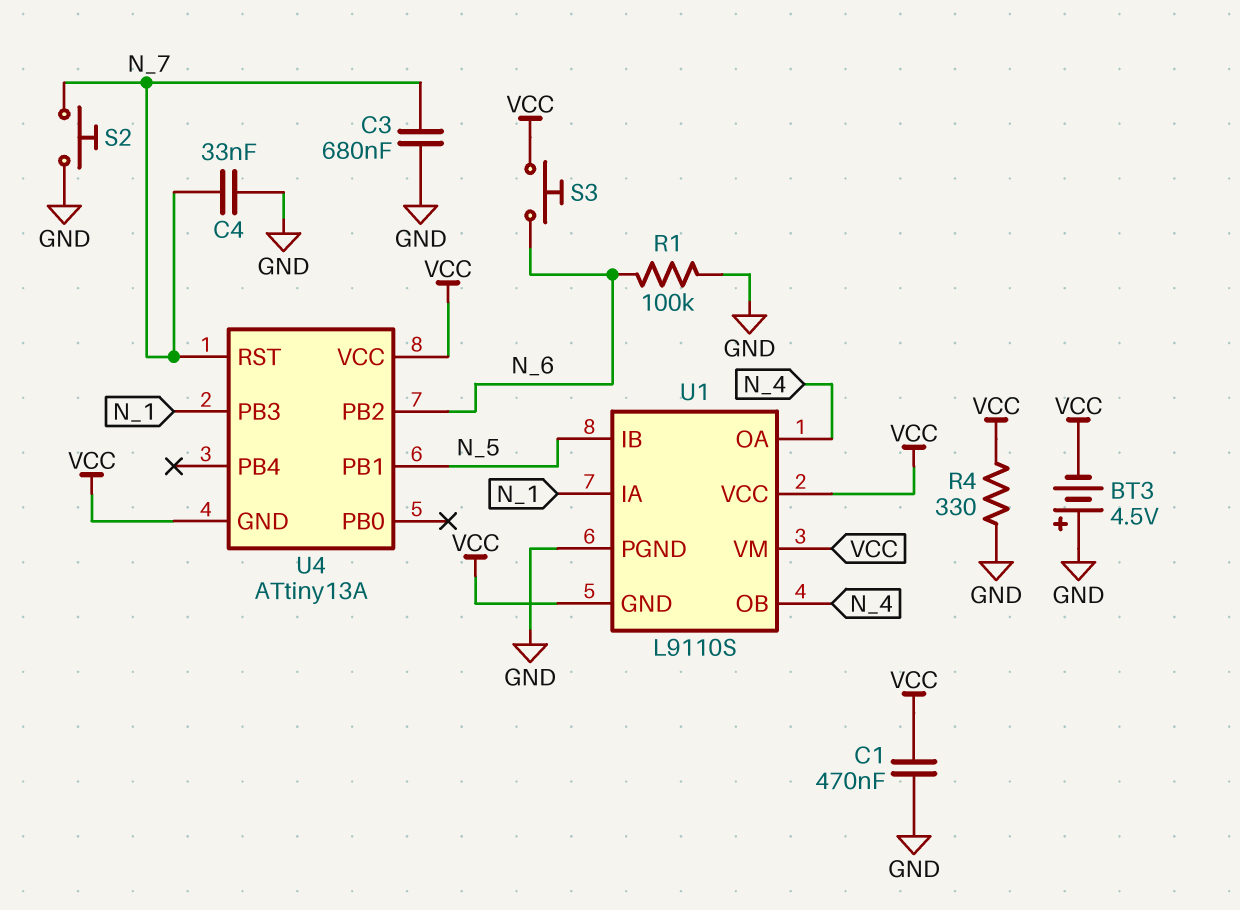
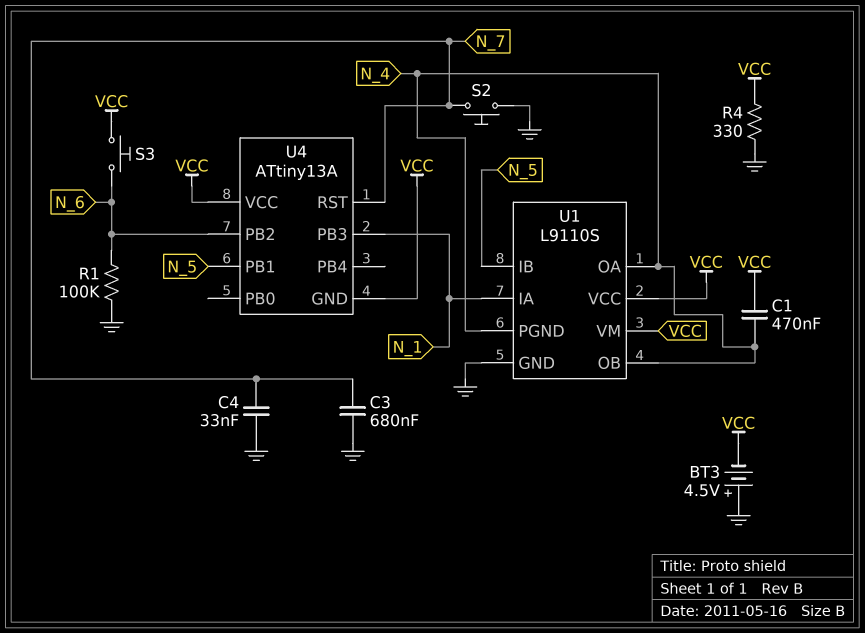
C1: 470nF (GND, VCC) -> 470nF (N_4, VCC)
U1 pin GND: VCC -> GND
U1 pin PGND: GND -> N_4

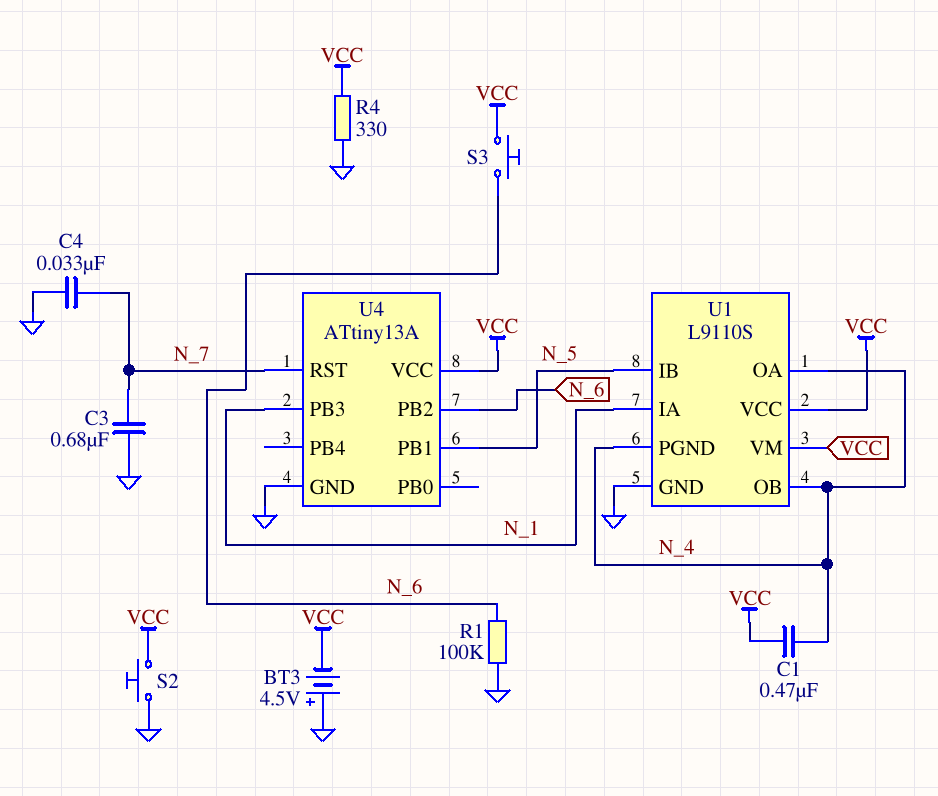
S2: button (GND, N_7) -> button (GND, VCC)
U4 pin GND: VCC -> GND

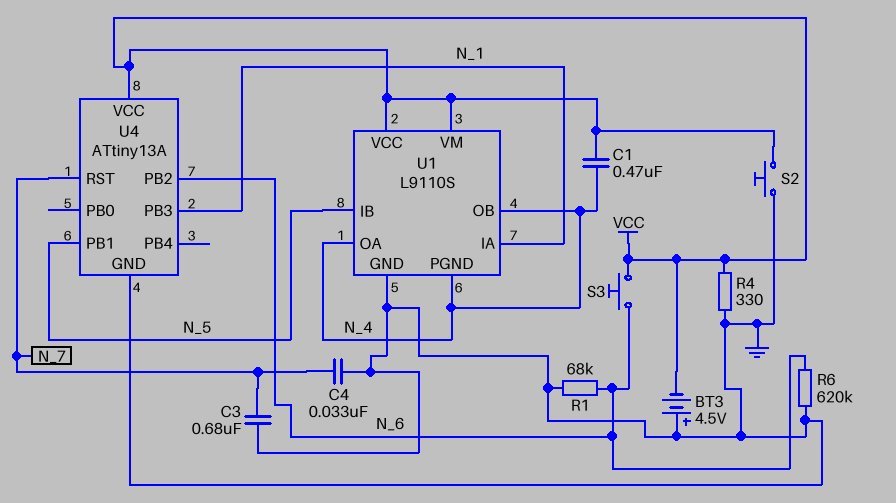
R1: 100k (GND, N_6) -> 68k (GND, N_6)
R6: none -> 620k (GND, N_6)

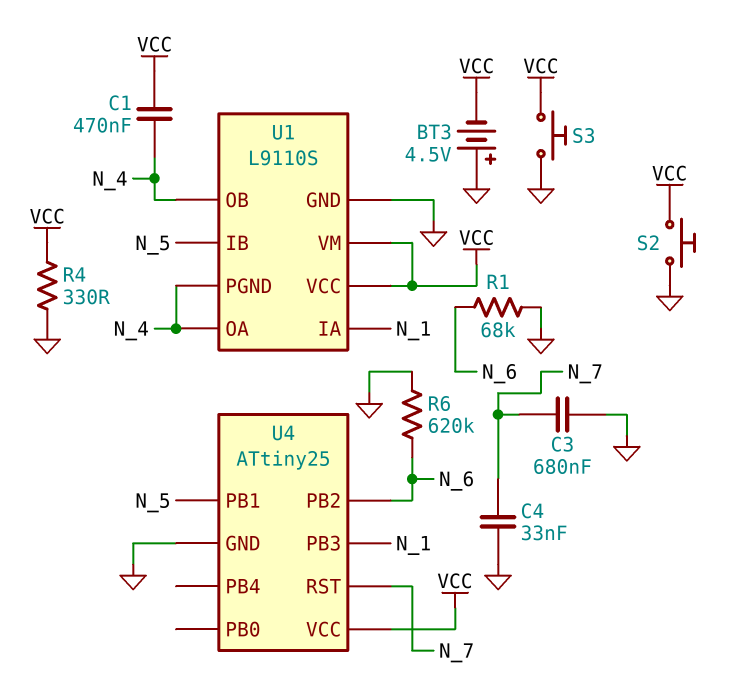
S3: button (N_6, VCC) -> button (GND, VCC)
U4: ATtiny13A -> ATtiny25

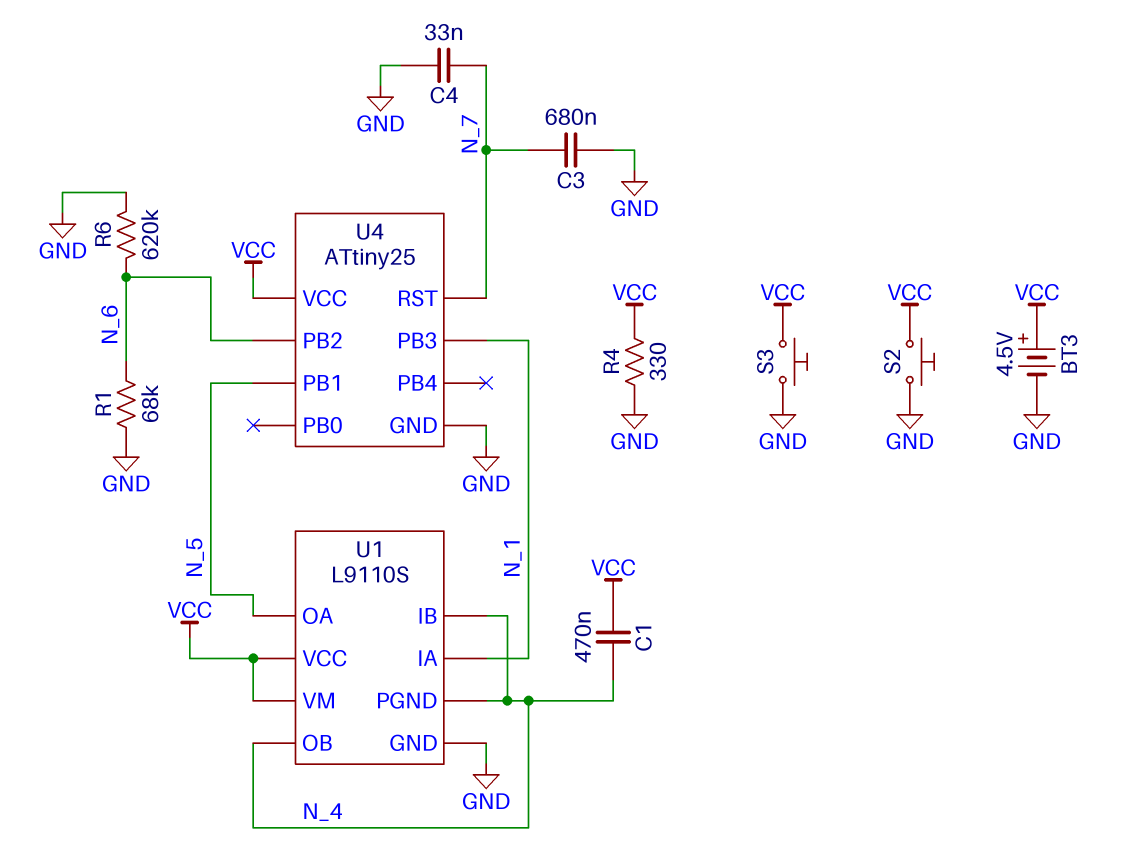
BT3: 4.5V (plus GND, minus VCC) -> 4.5V (plus VCC, minus GND)
U1 pin IB: N_5 -> N_4
U1 pin OA: N_4 -> N_5

